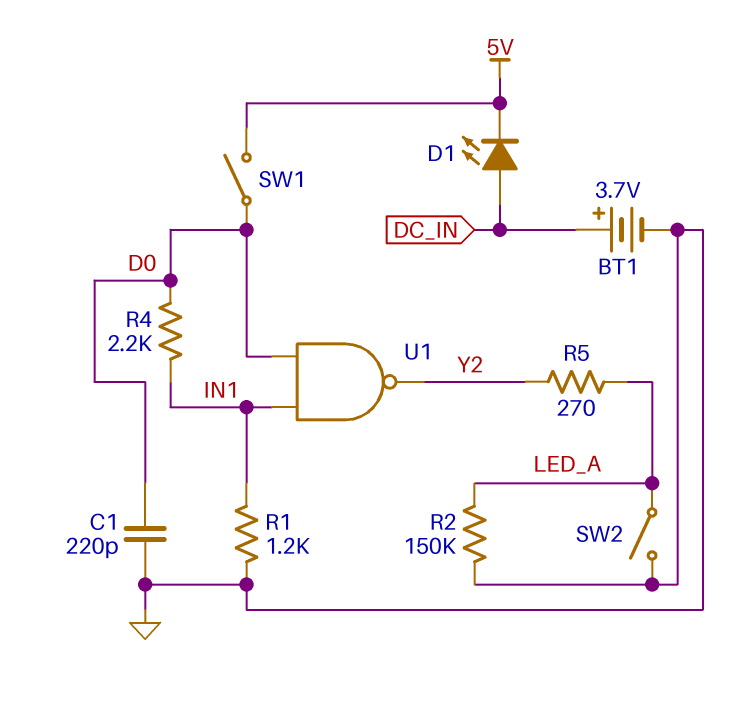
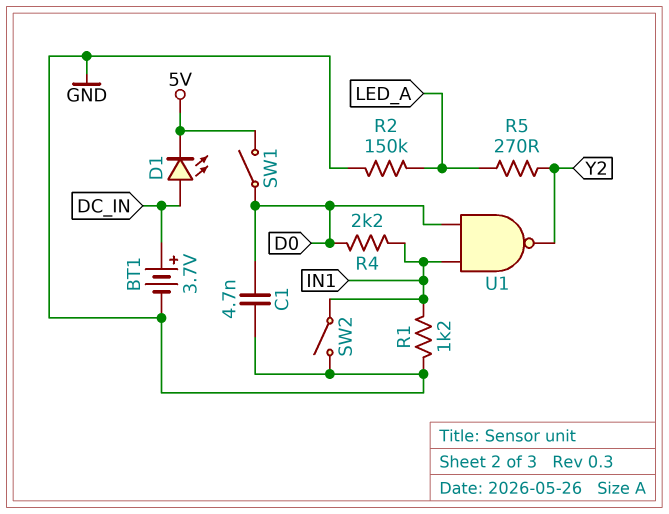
C1: 220pF (D0, GND) -> 4.7nF (D0, GND)
SW2: switch (GND, LED_A) -> switch (GND, IN1)

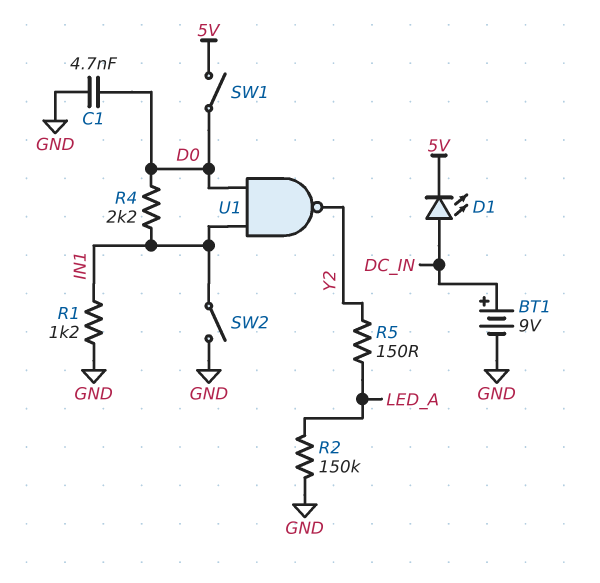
BT1: 3.7V (plus DC_IN, minus GND) -> 9V (plus DC_IN, minus GND)
R5: 270 (LED_A, Y2) -> 150 (LED_A, Y2)

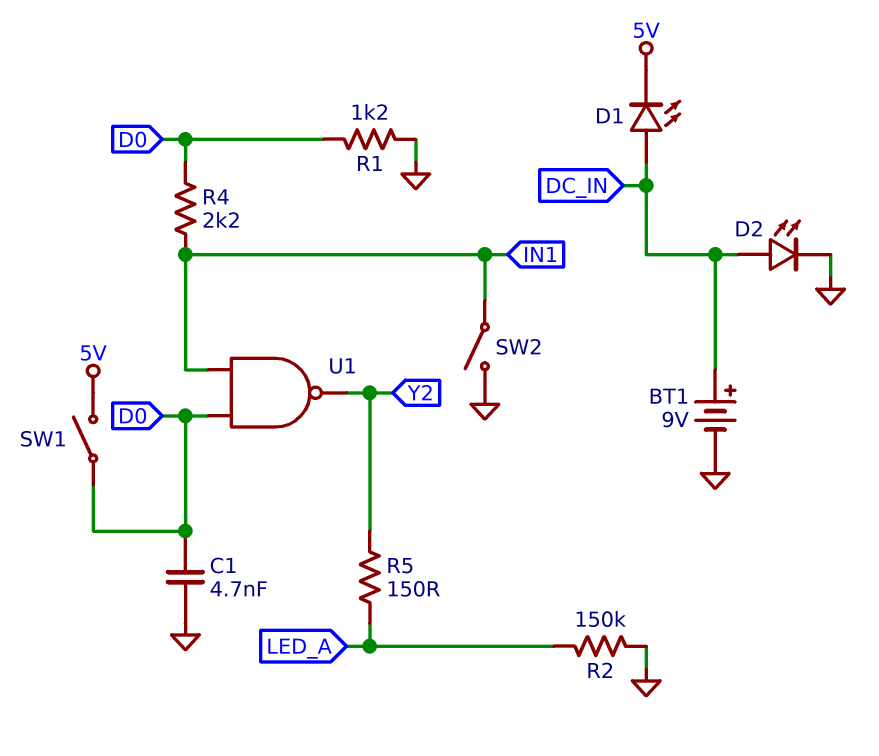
D2: none -> LED (A DC_IN, K GND)
R1: 1.2k (GND, IN1) -> 1.2k (D0, GND)

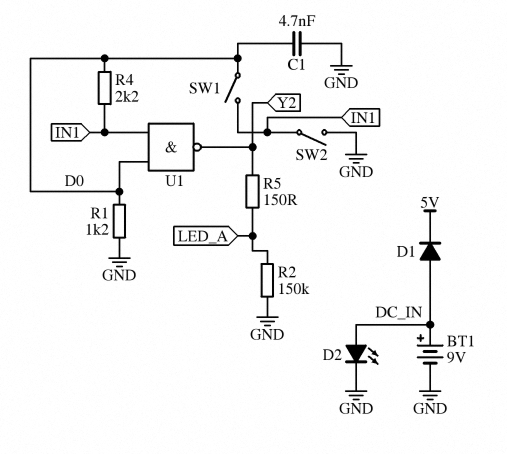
D1: LED (A DC_IN, K 5V) -> diode (A DC_IN, K 5V)
SW1: switch (5V, D0) -> switch (D0, IN1)

